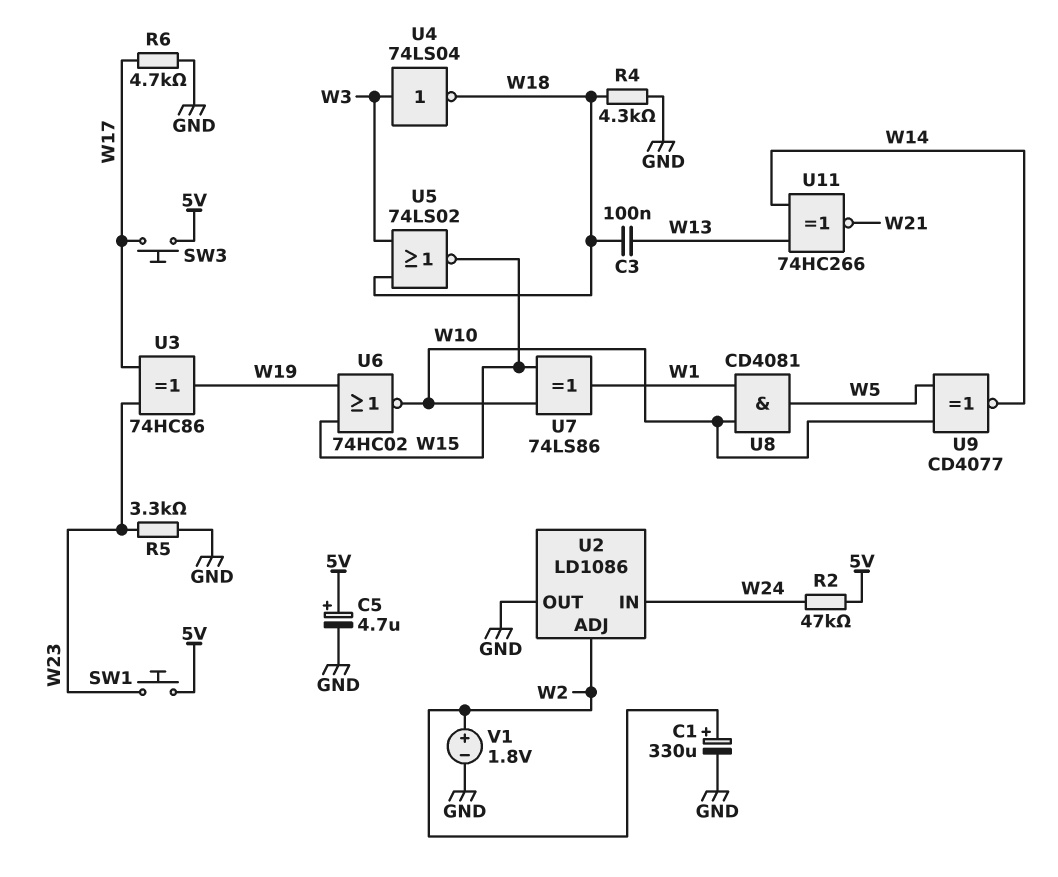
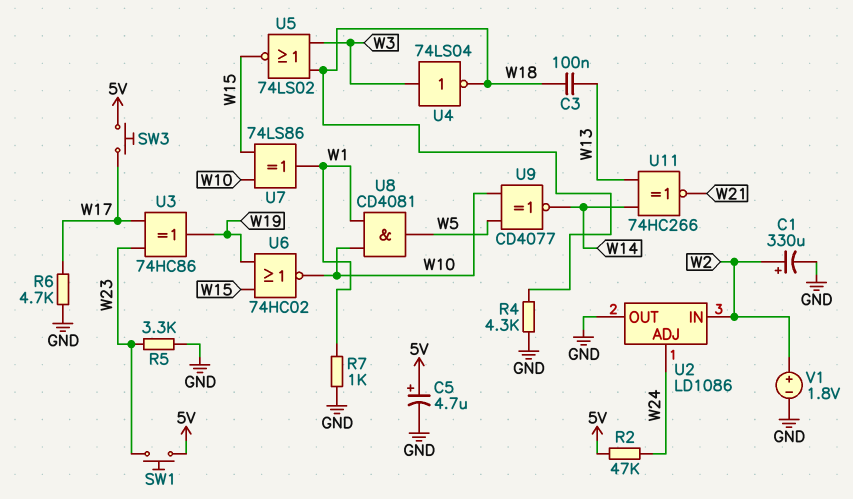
R7: none -> 1k (GND, W1)
U2 pin ADJ: W2 -> W24
U2 pin IN: W24 -> W2

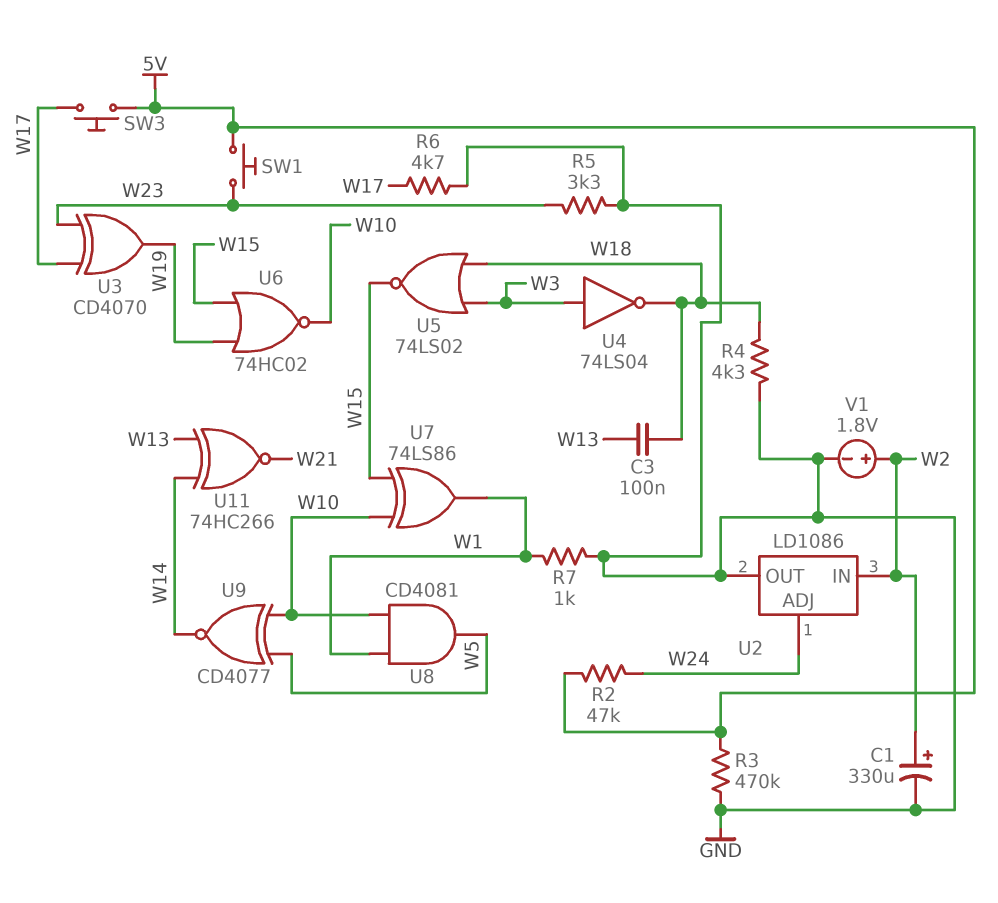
C5: 4.7uF (plus 5V, minus GND) -> none
R3: none -> 470k (5V, GND)
U3: XOR 74HC86 (in W17, in W23, out W19) -> XOR CD4070 (in W17, in W23, out W19)

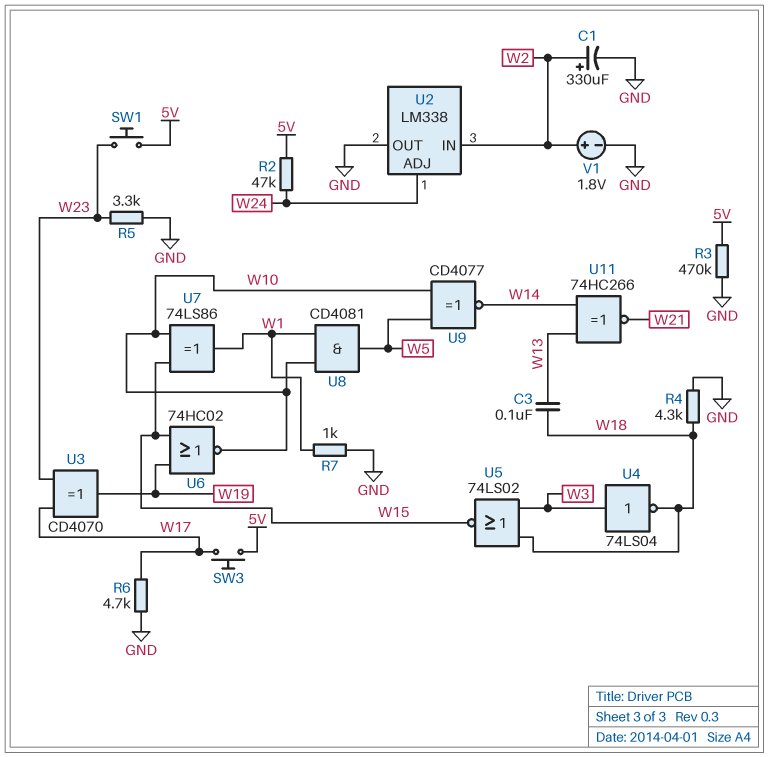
U2: LD1086 -> LM338

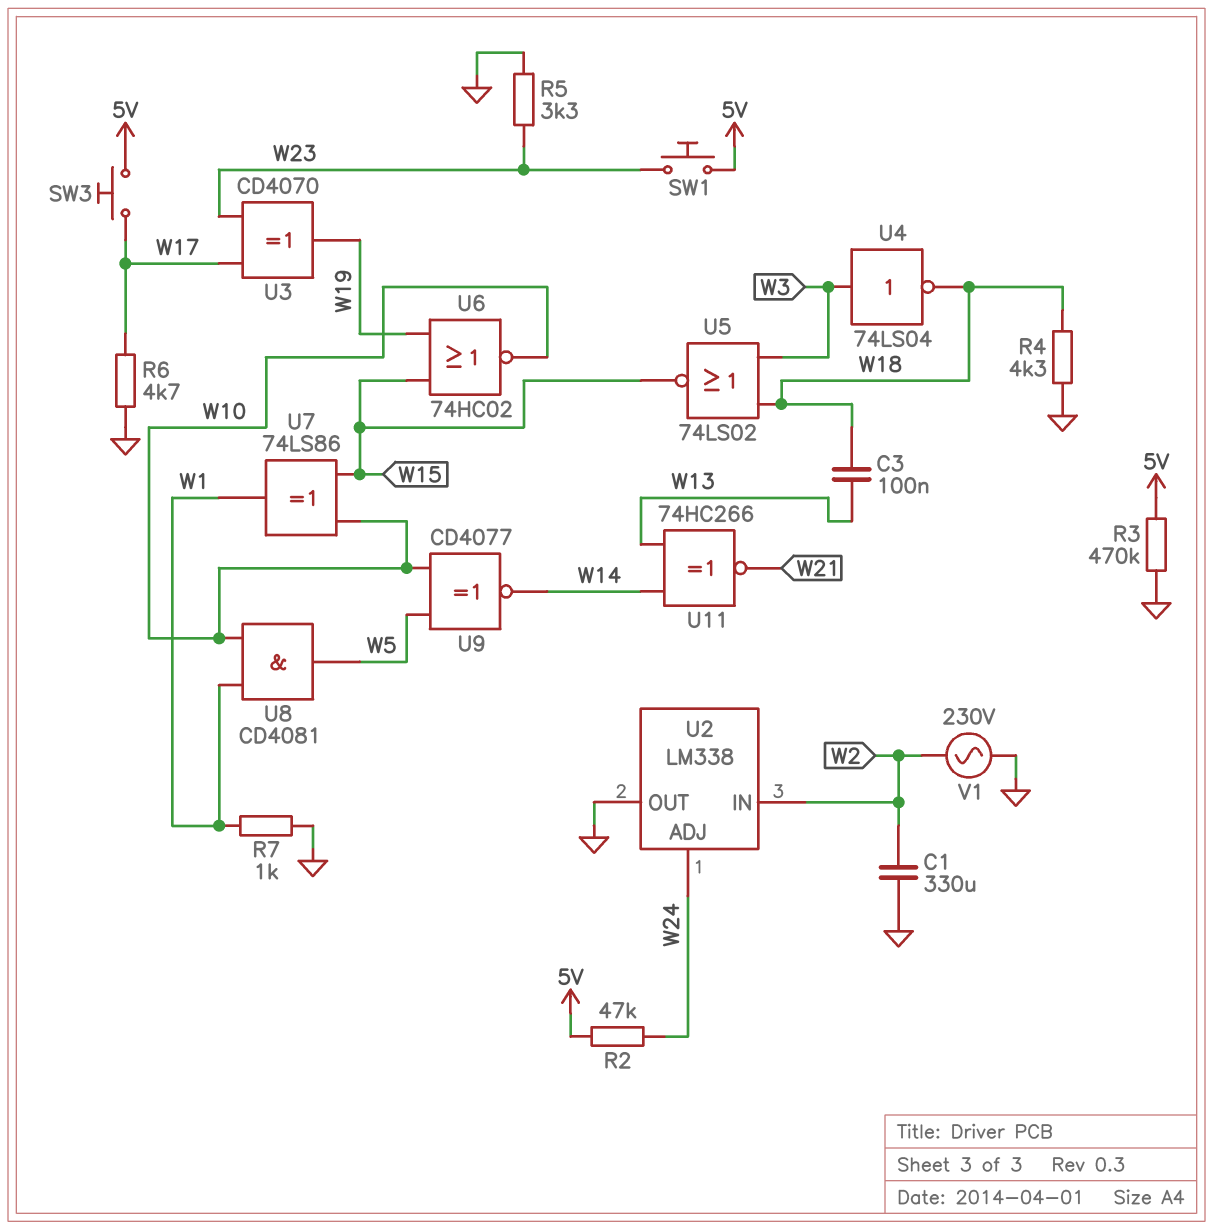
C1: 330uF (plus W2, minus GND) -> 330uF (GND, W2)
V1: 1.8V (plus W2, minus GND) -> AC 230V (GND, W2)

